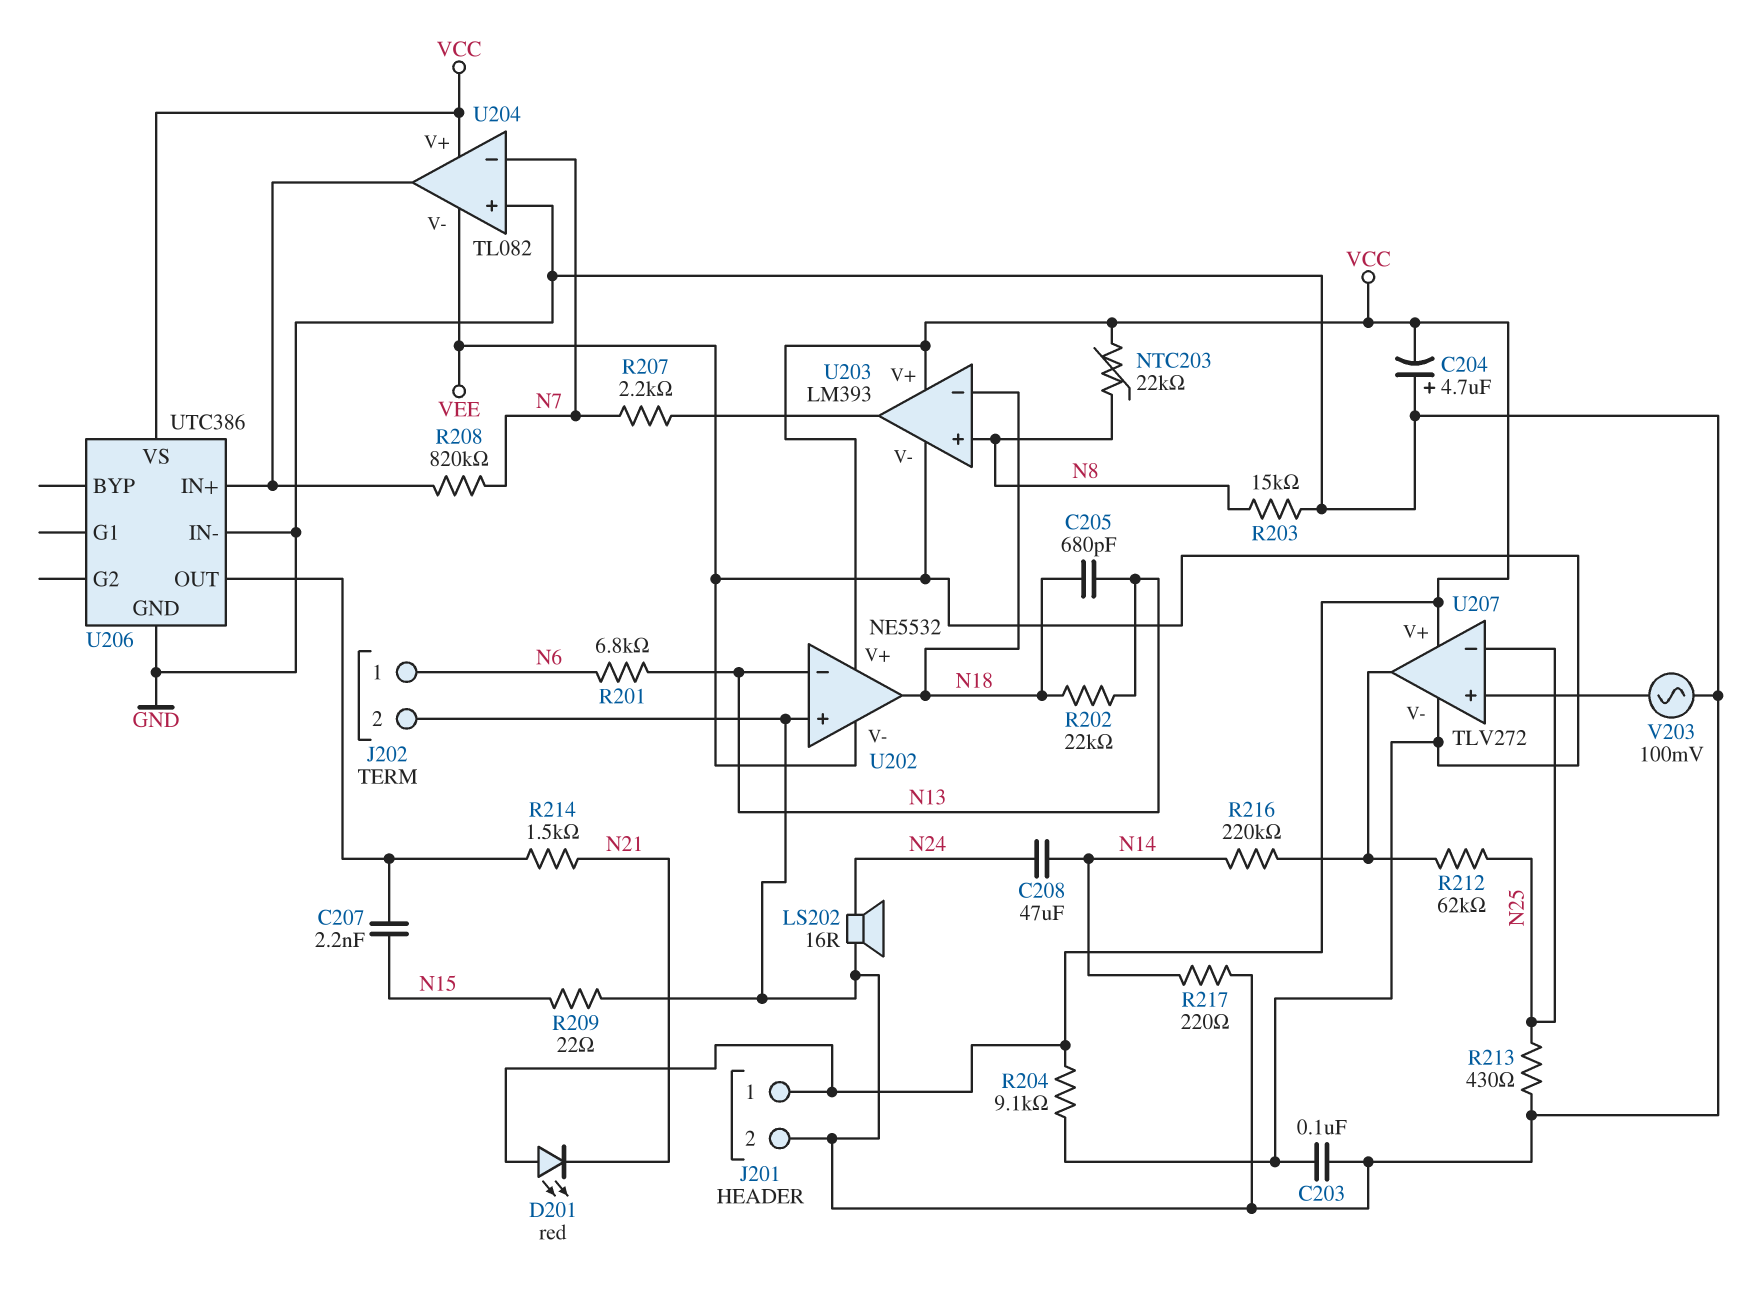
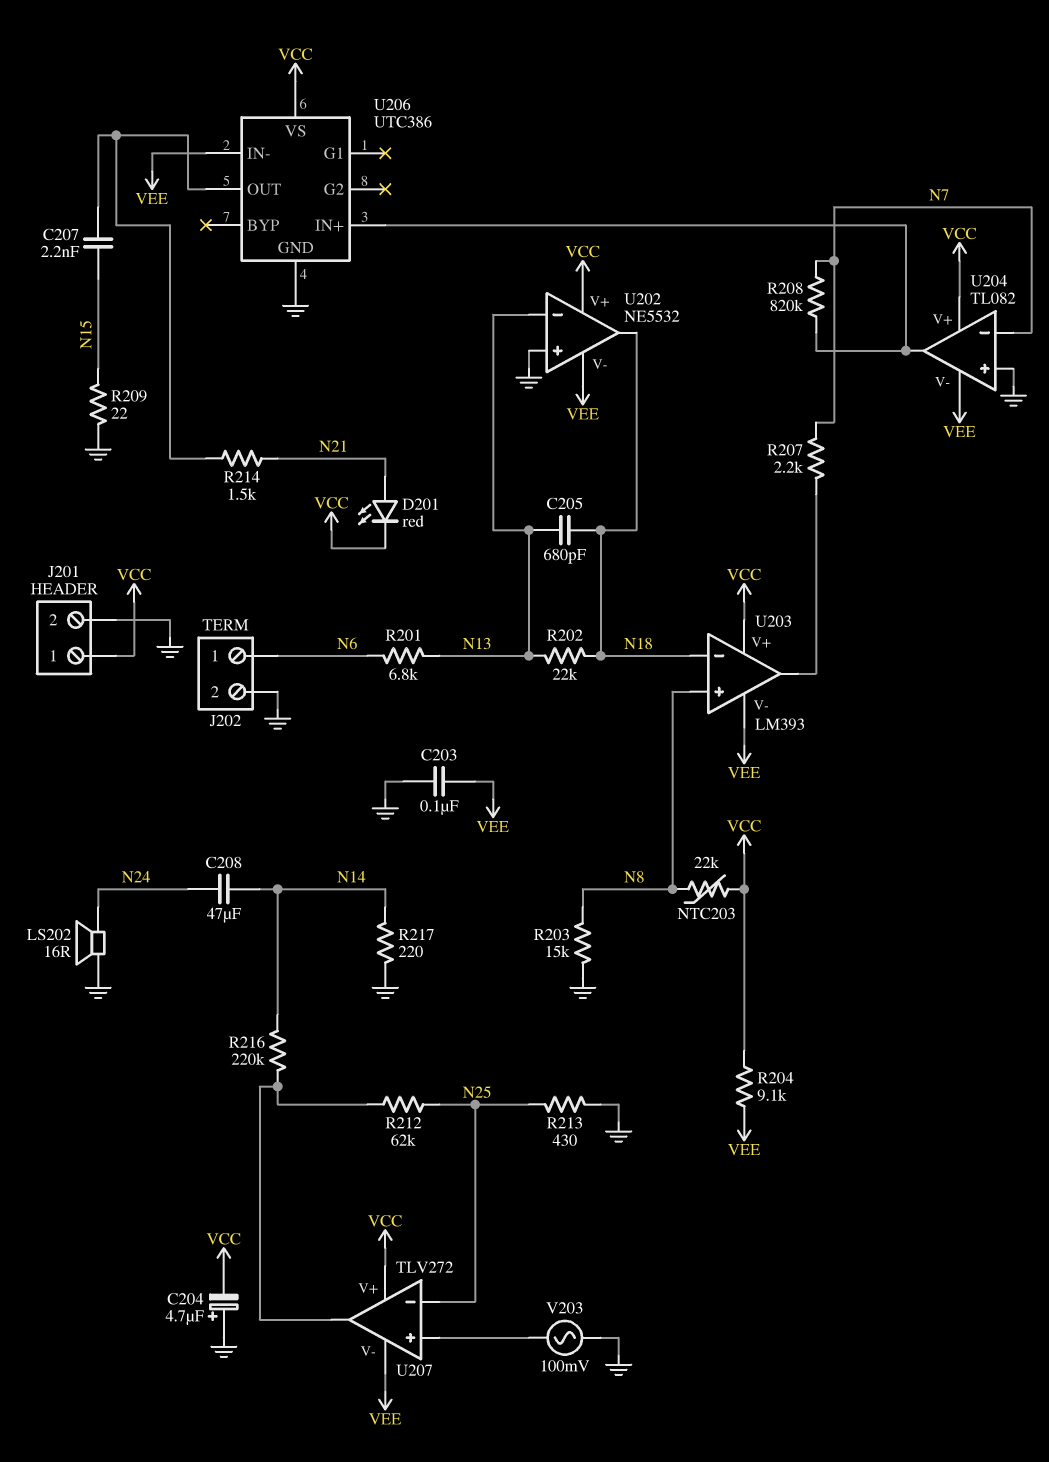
D201: LED red (A VCC, K N21) -> LED red (A N21, K VCC)
U206 pin IN-: GND -> VEE

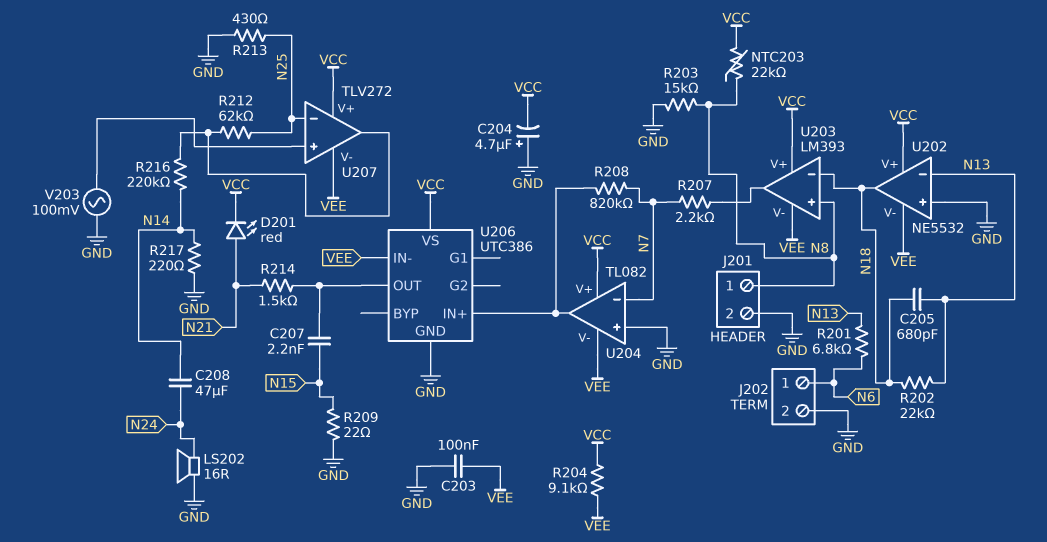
J201 pin 1: VCC -> N8

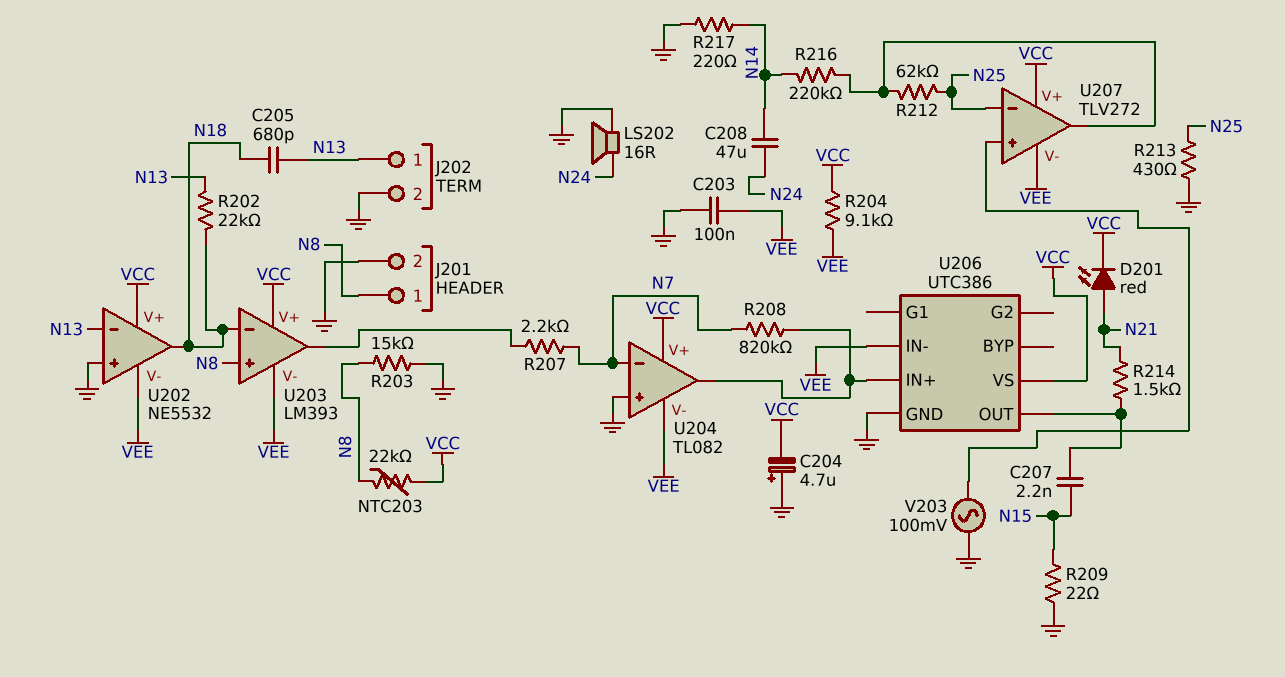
J202 pin 1: N6 -> N13
R201: 6.8k (N6, N13) -> none

